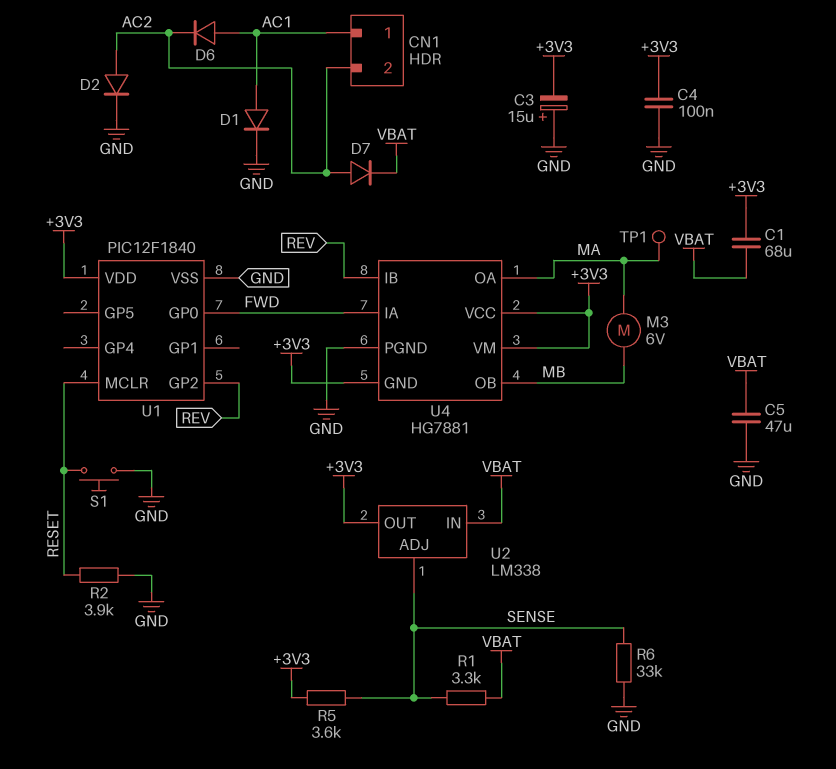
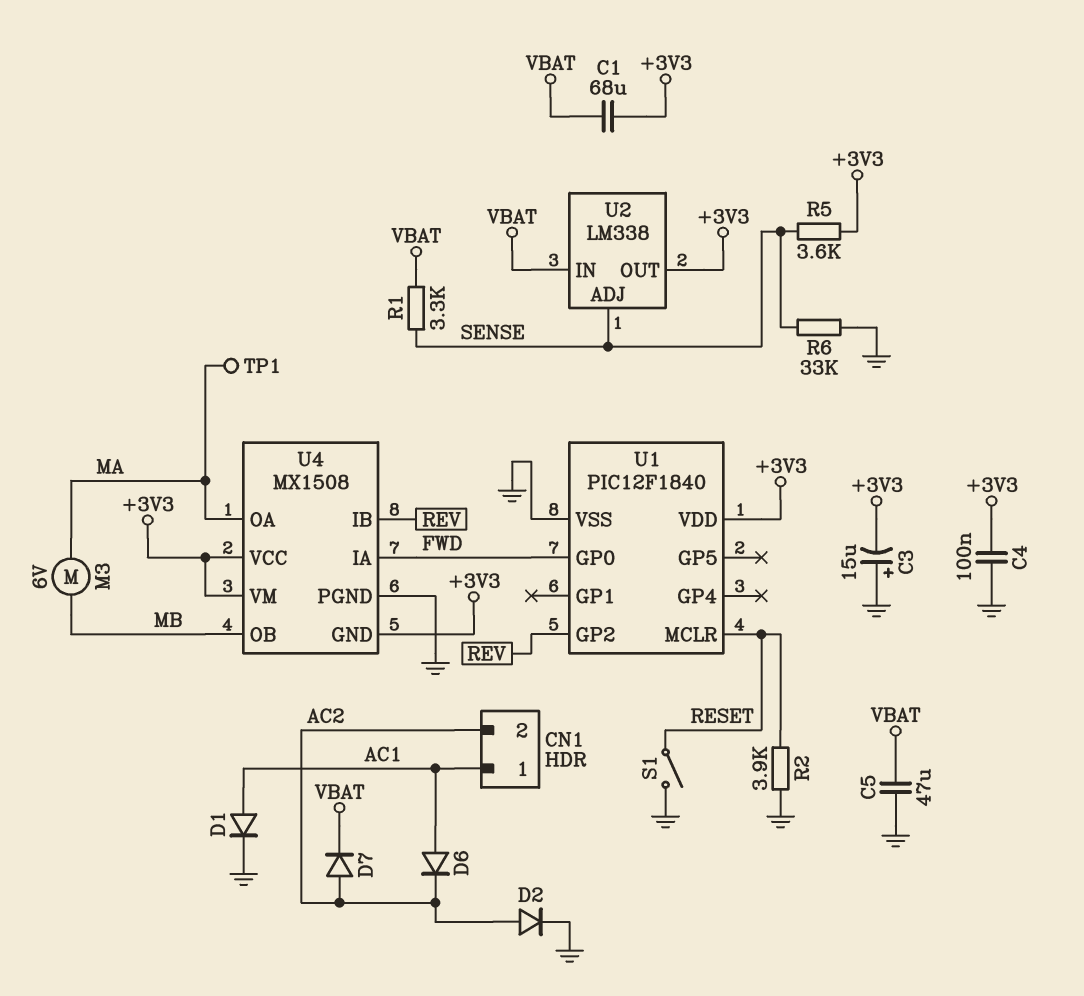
S1: button (GND, RESET) -> switch (GND, RESET)
U4: HG7881 -> MX1508

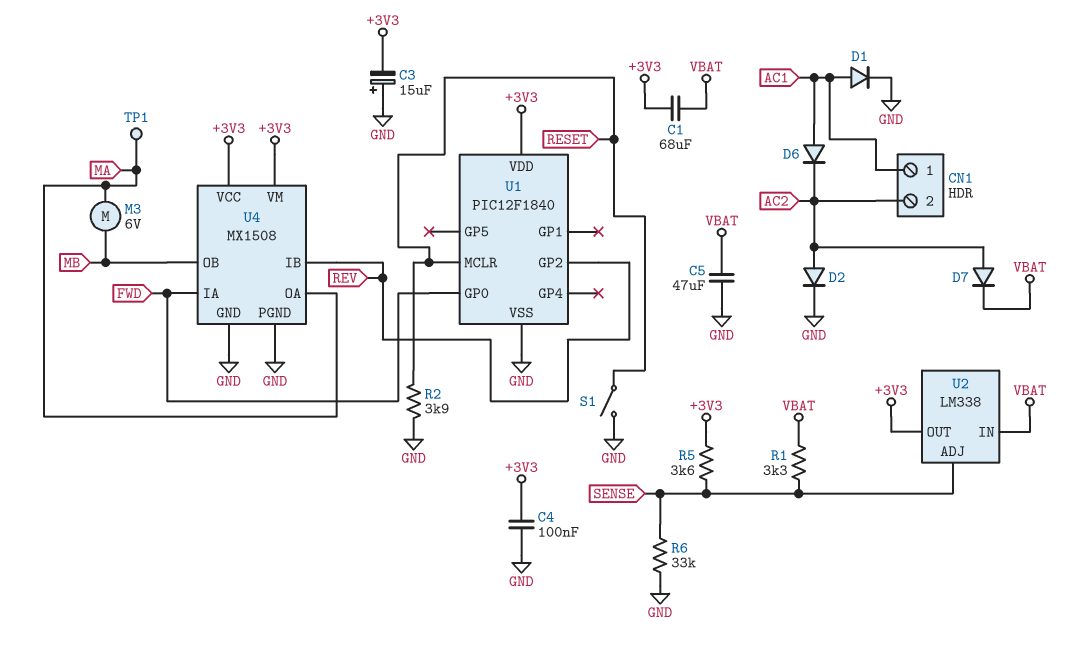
U4 pin GND: +3V3 -> GND

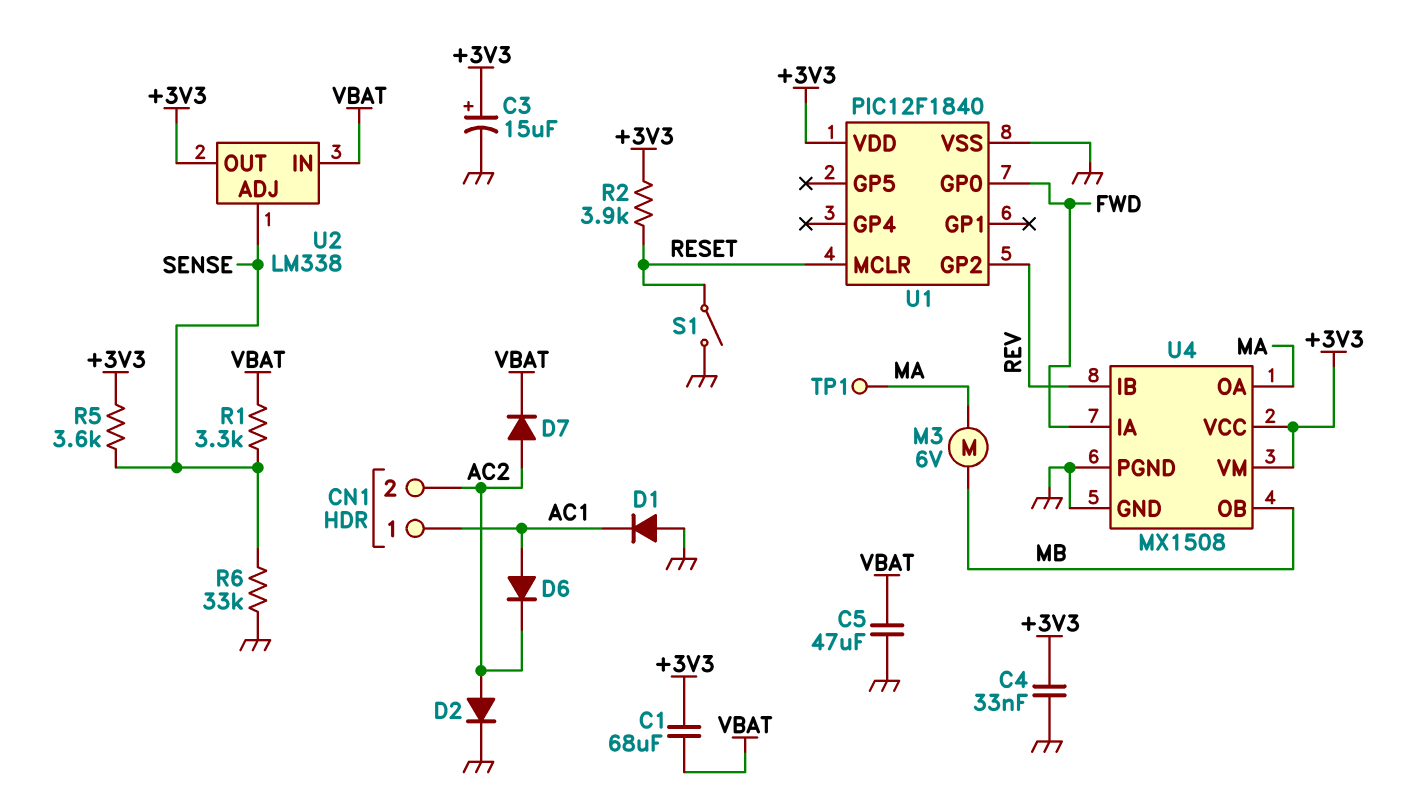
C3: 15uF (plus GND, minus +3V3) -> 15uF (plus +3V3, minus GND)
C4: 100nF (+3V3, GND) -> 33nF (+3V3, GND)
D1: diode (A AC1, K GND) -> diode (A GND, K AC1)
R2: 3.9k (GND, RESET) -> 3.9k (+3V3, RESET)

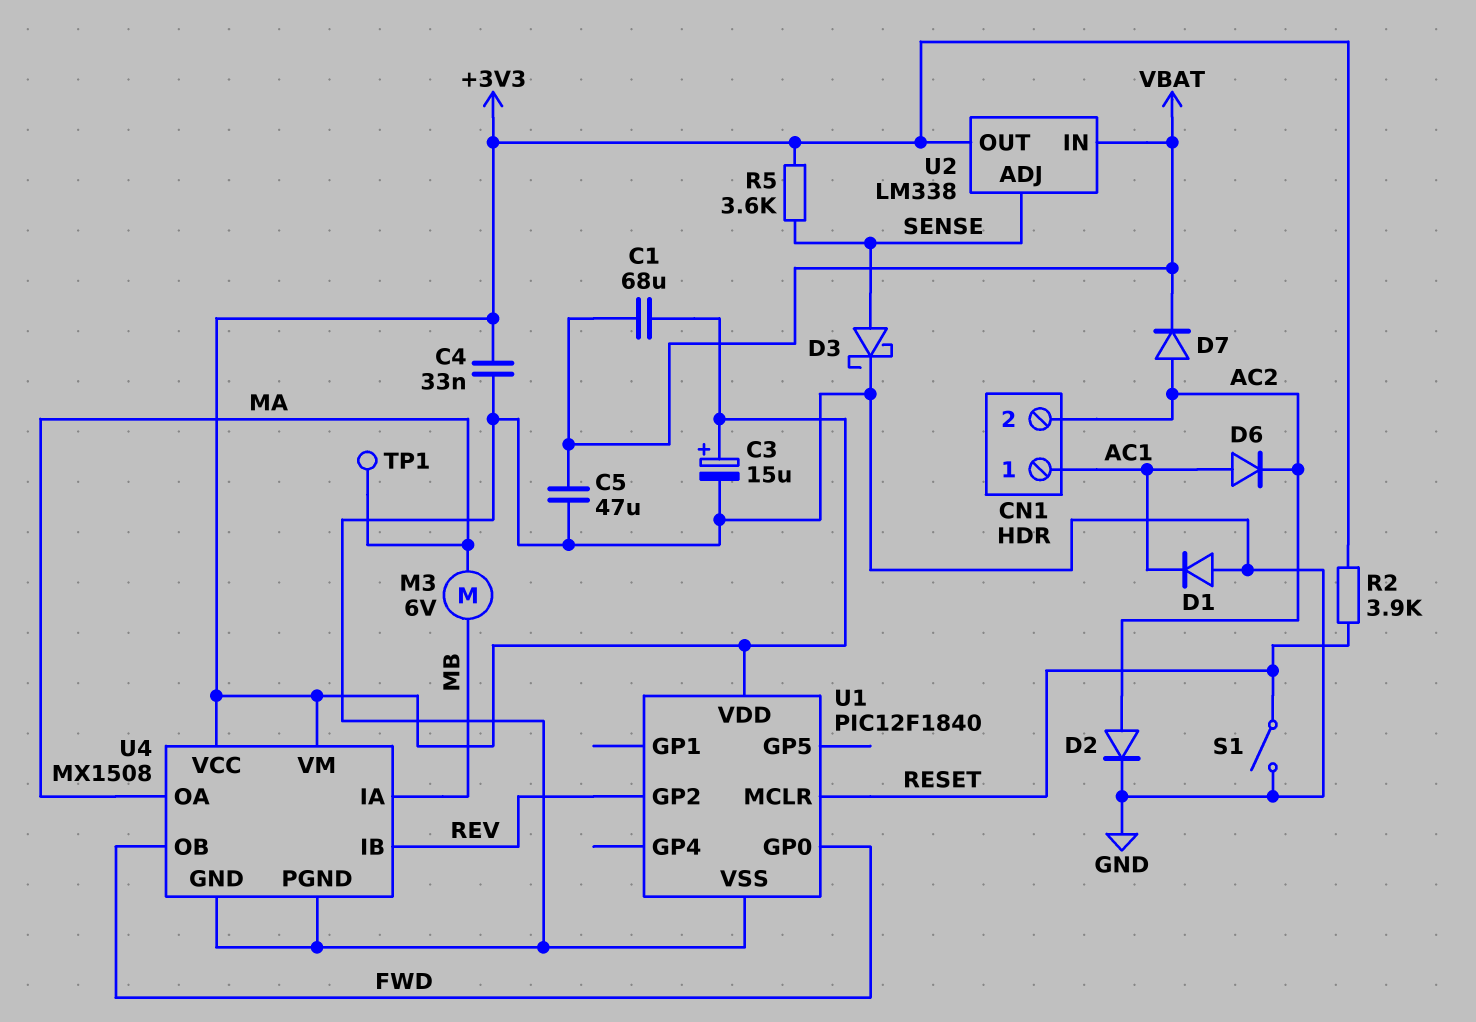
D3: none -> schottky (A SENSE, K GND)
R1: 3.3k (SENSE, VBAT) -> none
R6: 33k (GND, SENSE) -> none
U4 pin IA: FWD -> MB
U4 pin OB: MB -> FWD

